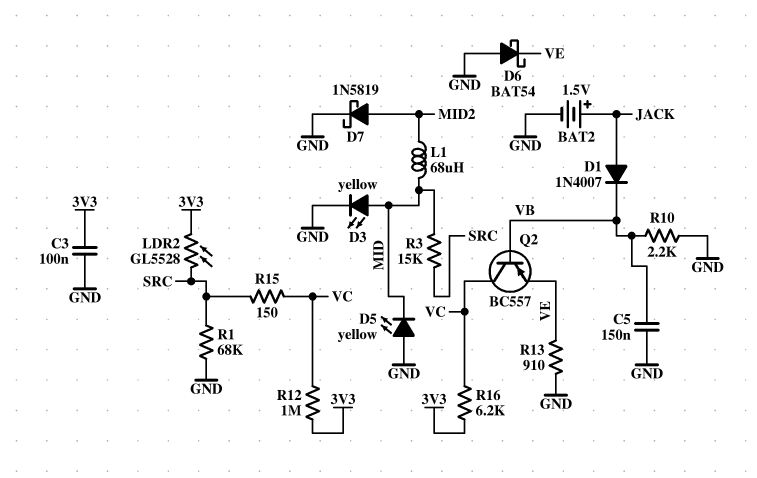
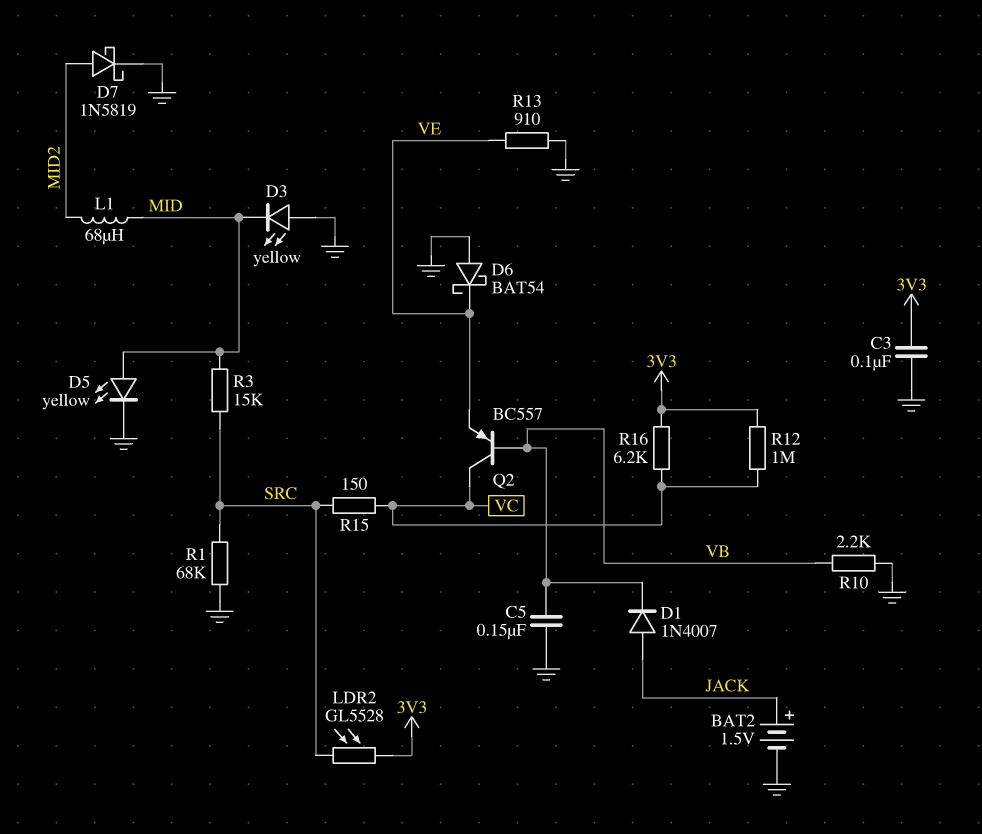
D3: LED yellow (A MID, K GND) -> LED yellow (A GND, K MID)
D5: LED yellow (A GND, K MID) -> LED yellow (A MID, K GND)

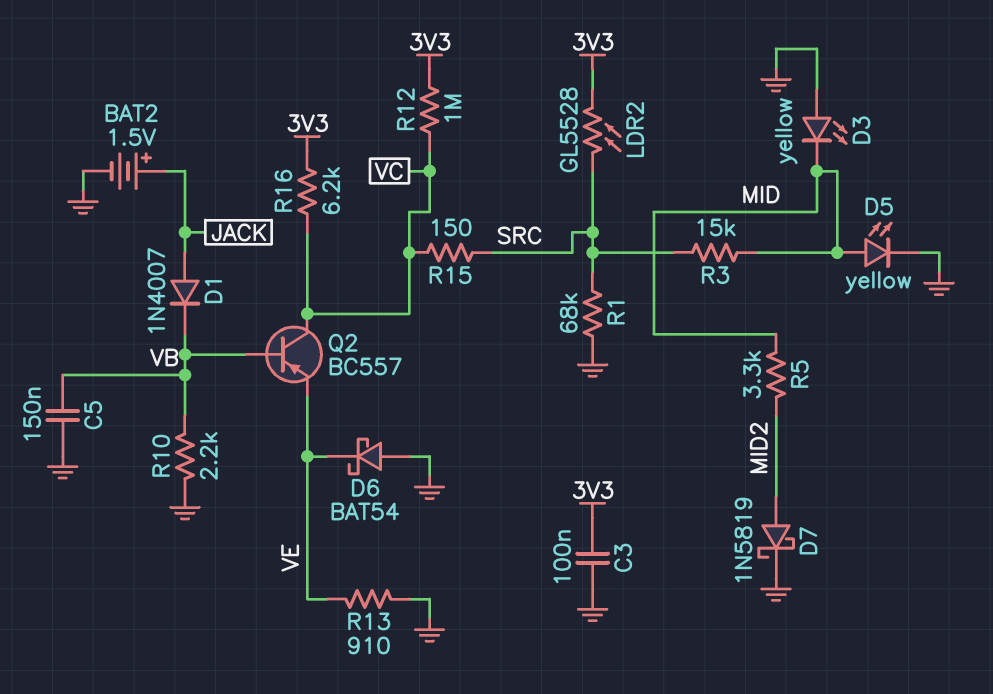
L1: 68uH (MID, MID2) -> none
R5: none -> 3.3k (MID, MID2)

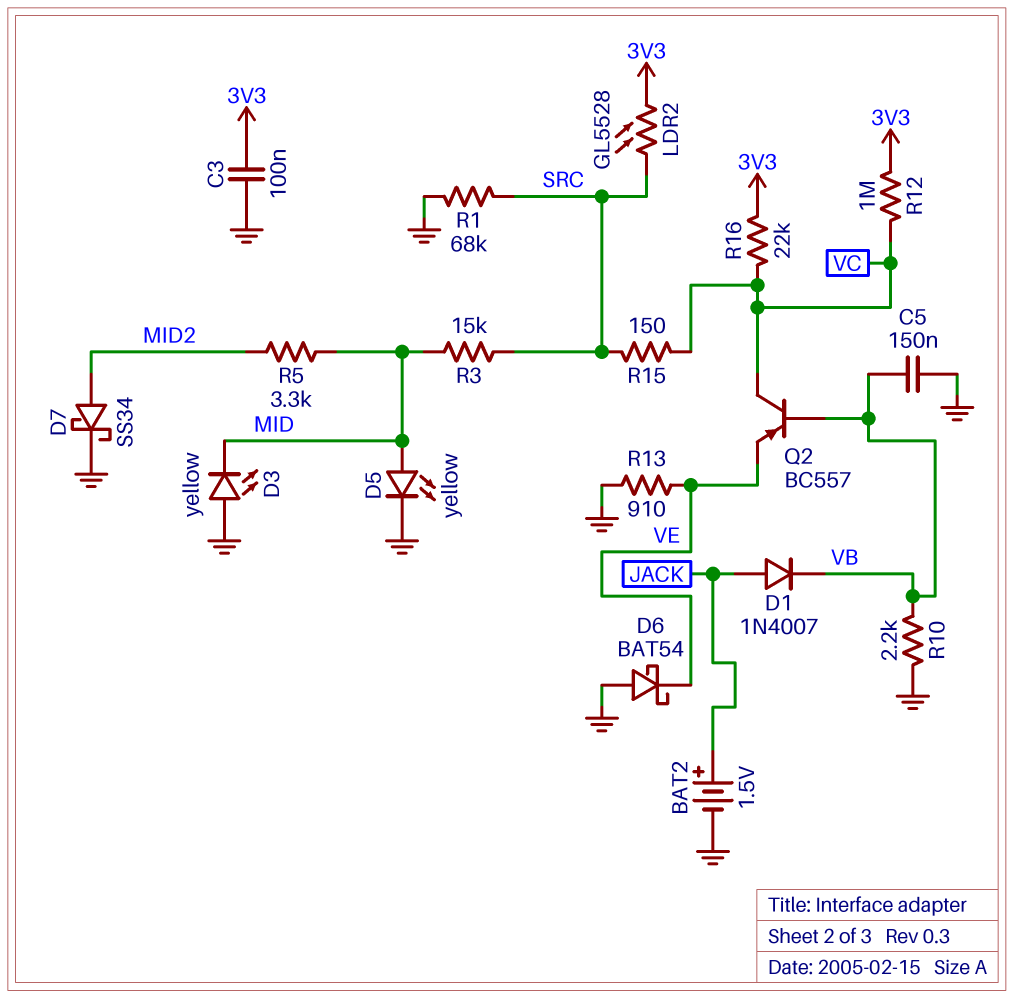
D7: schottky 1N5819 (A MID2, K GND) -> schottky SS34 (A MID2, K GND)
R16: 6.2k (3V3, VC) -> 22k (3V3, VC)

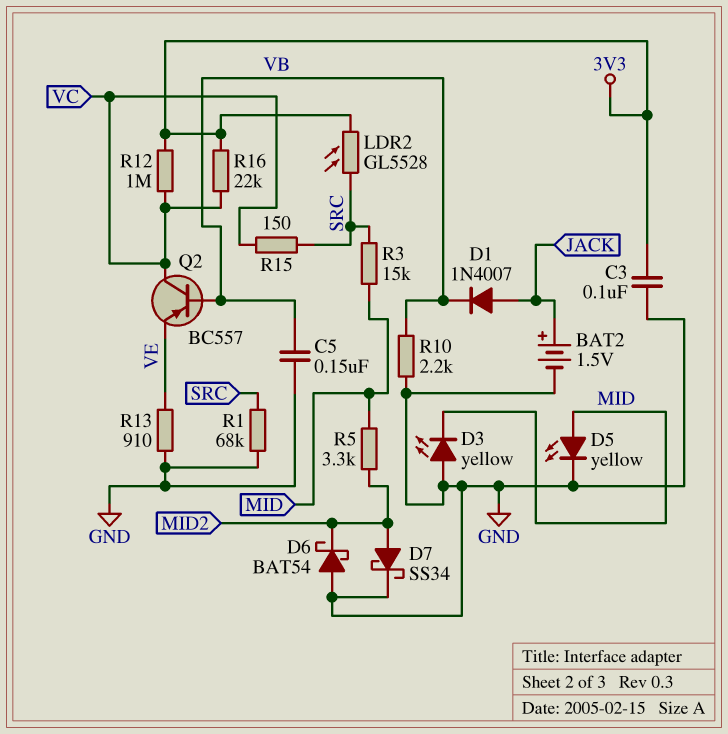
D6: schottky BAT54 (A GND, K VE) -> schottky BAT54 (A GND, K MID2)

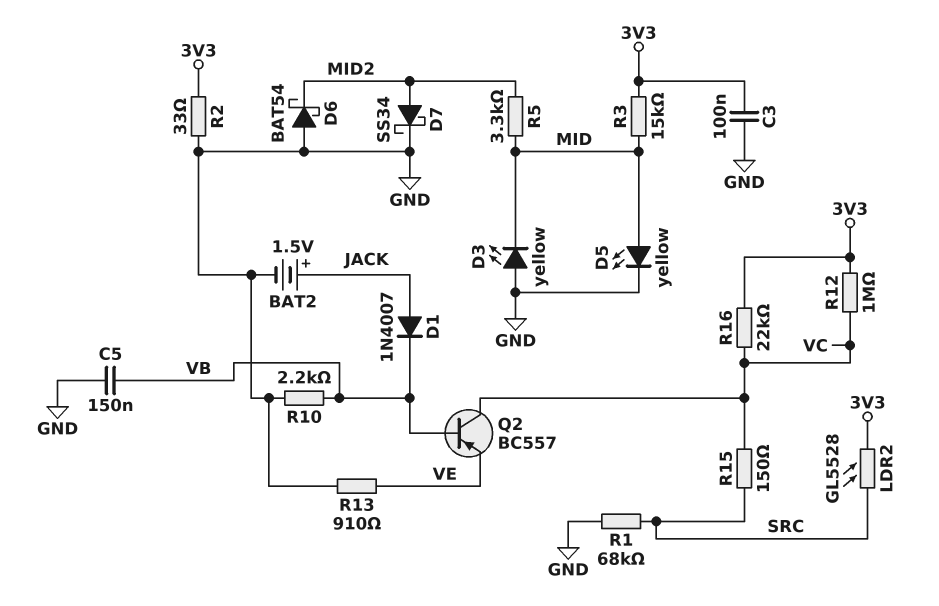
R2: none -> 33 (3V3, GND)
R3: 15k (MID, SRC) -> 15k (3V3, MID)

